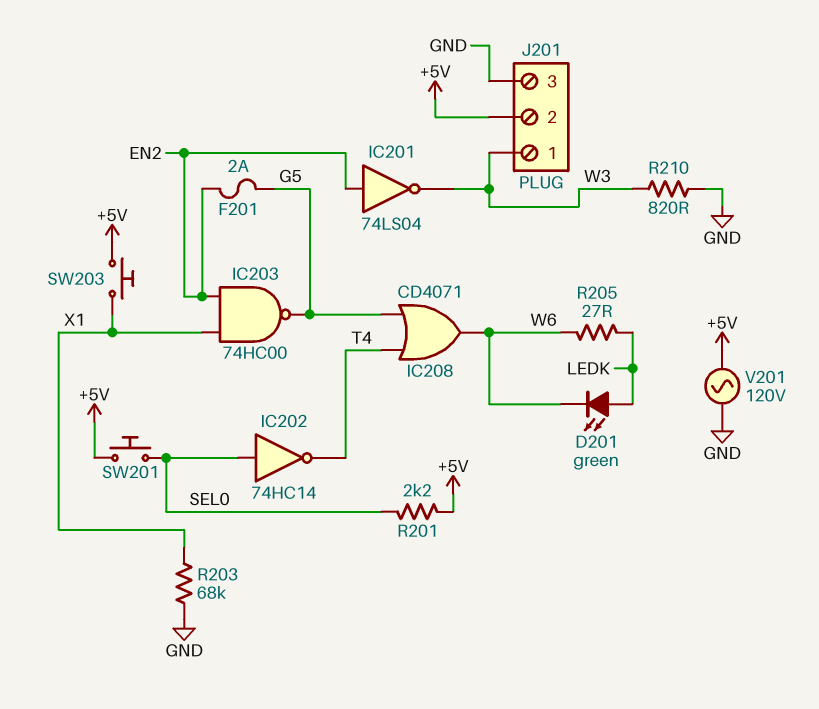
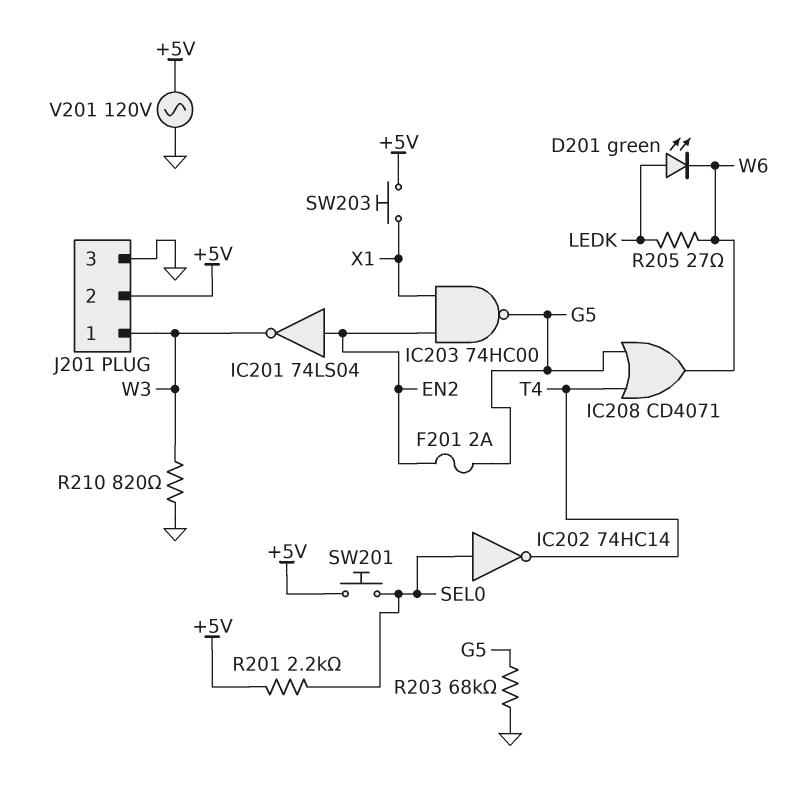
R203: 68k (GND, X1) -> 68k (G5, GND)

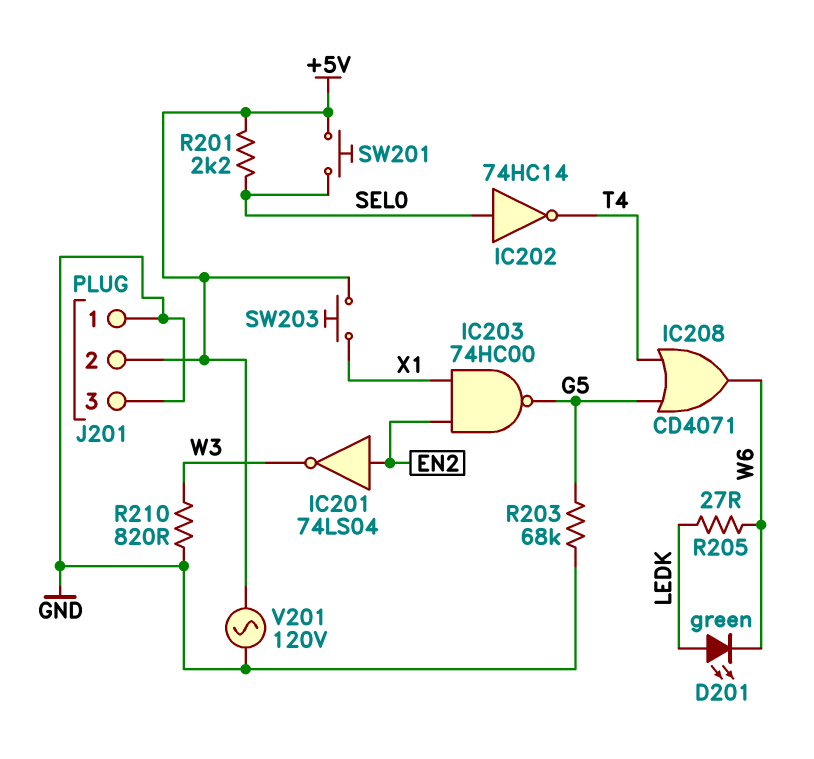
F201: 2A (EN2, G5) -> none
J201 pin 1: W3 -> GND

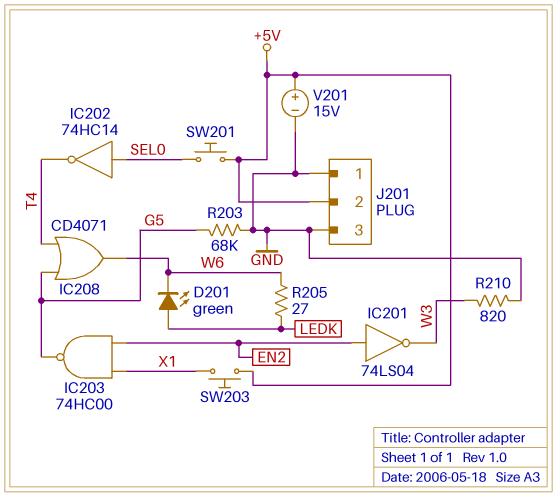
R201: 2.2k (+5V, SEL0) -> none
V201: AC 120V (+5V, GND) -> 15V (plus +5V, minus GND)

